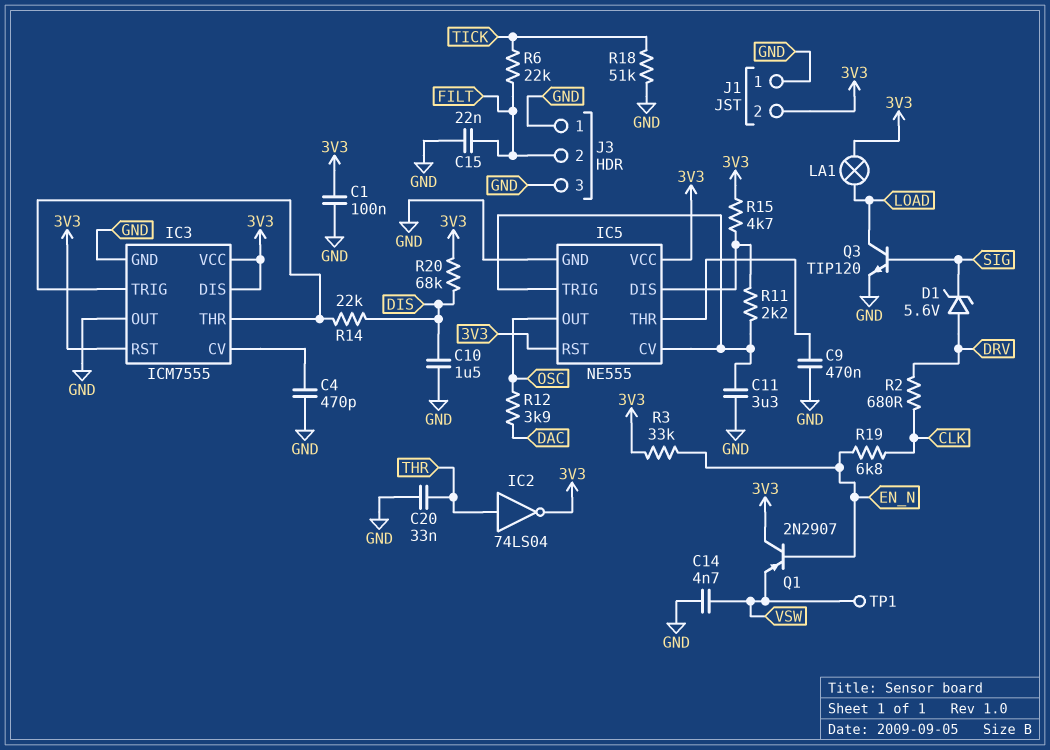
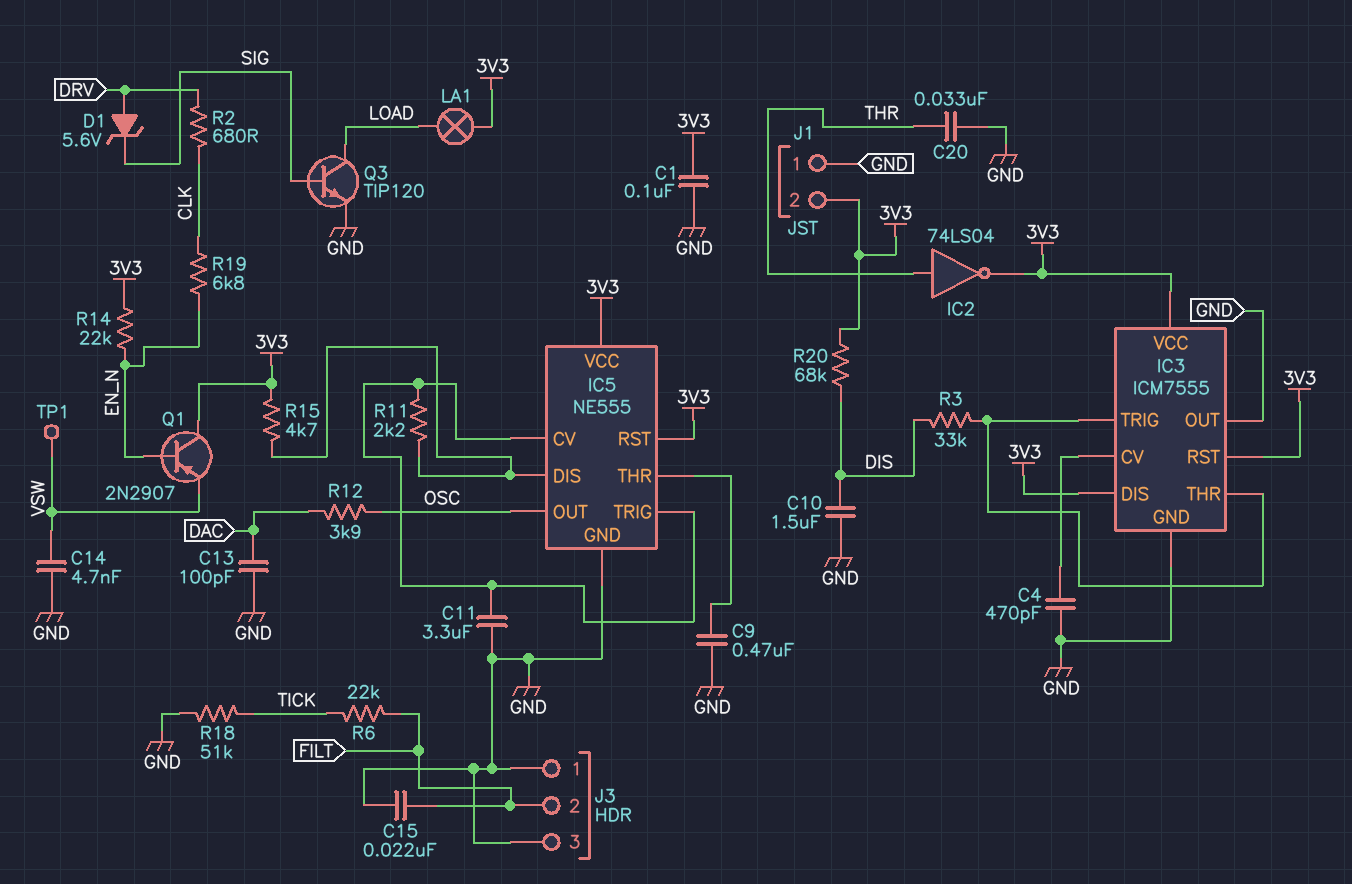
C13: none -> 100pF (DAC, GND)
R3: 33k (3V3, EN_N) -> 33k (DIS, IC3/THR)
R14: 22k (DIS, IC3/THR) -> 22k (3V3, EN_N)

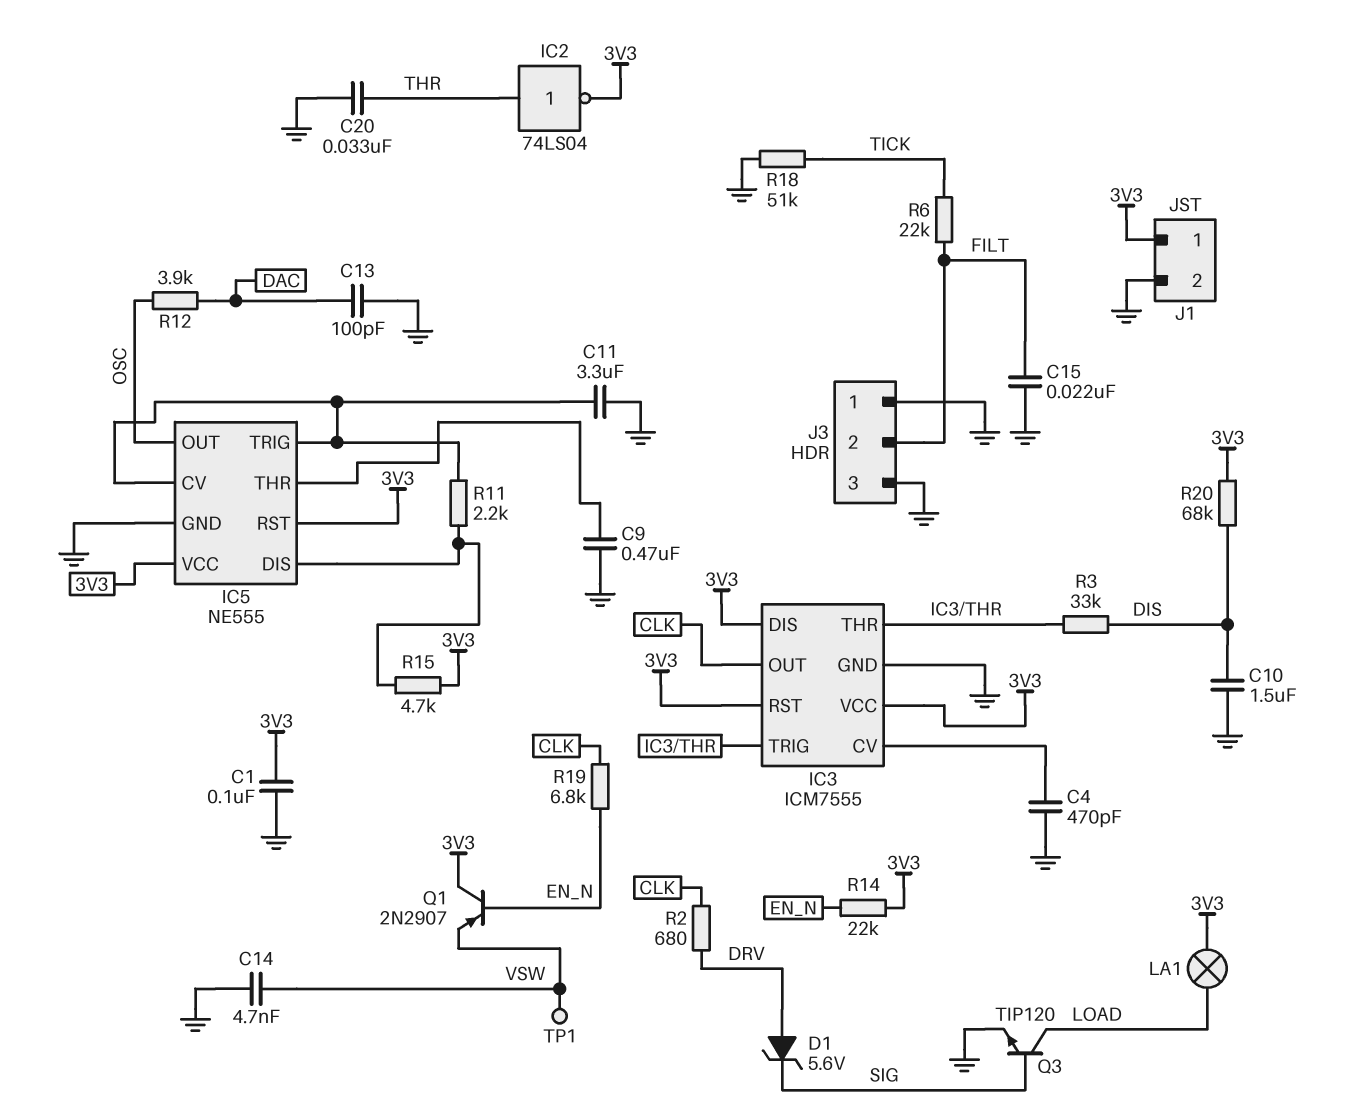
IC3 pin OUT: GND -> CLK
J1 pin 1: GND -> 3V3
J1 pin 2: 3V3 -> GND

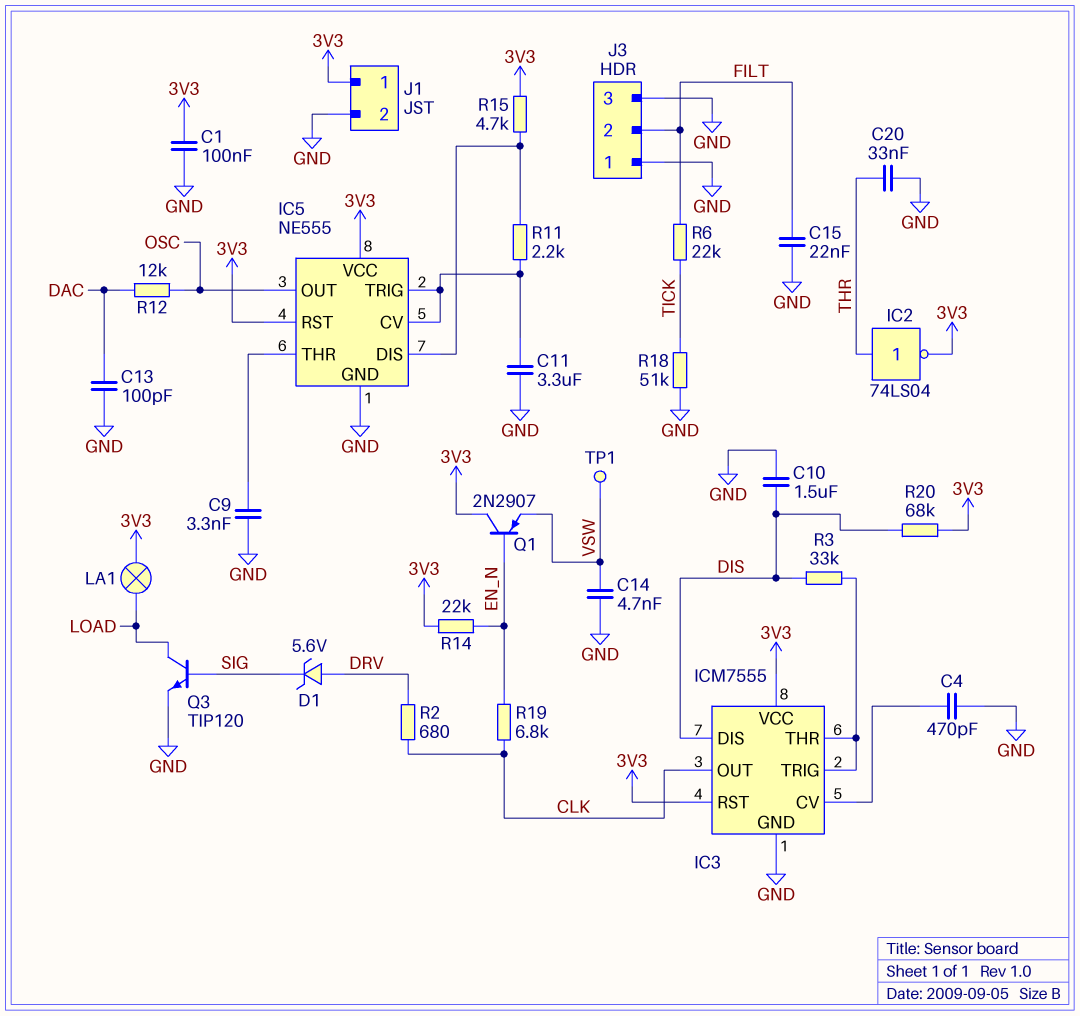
C9: 470nF (GND, IC5/THR) -> 3.3nF (GND, IC5/THR)
IC3 pin DIS: 3V3 -> DIS
R12: 3.9k (DAC, OSC) -> 12k (DAC, OSC)

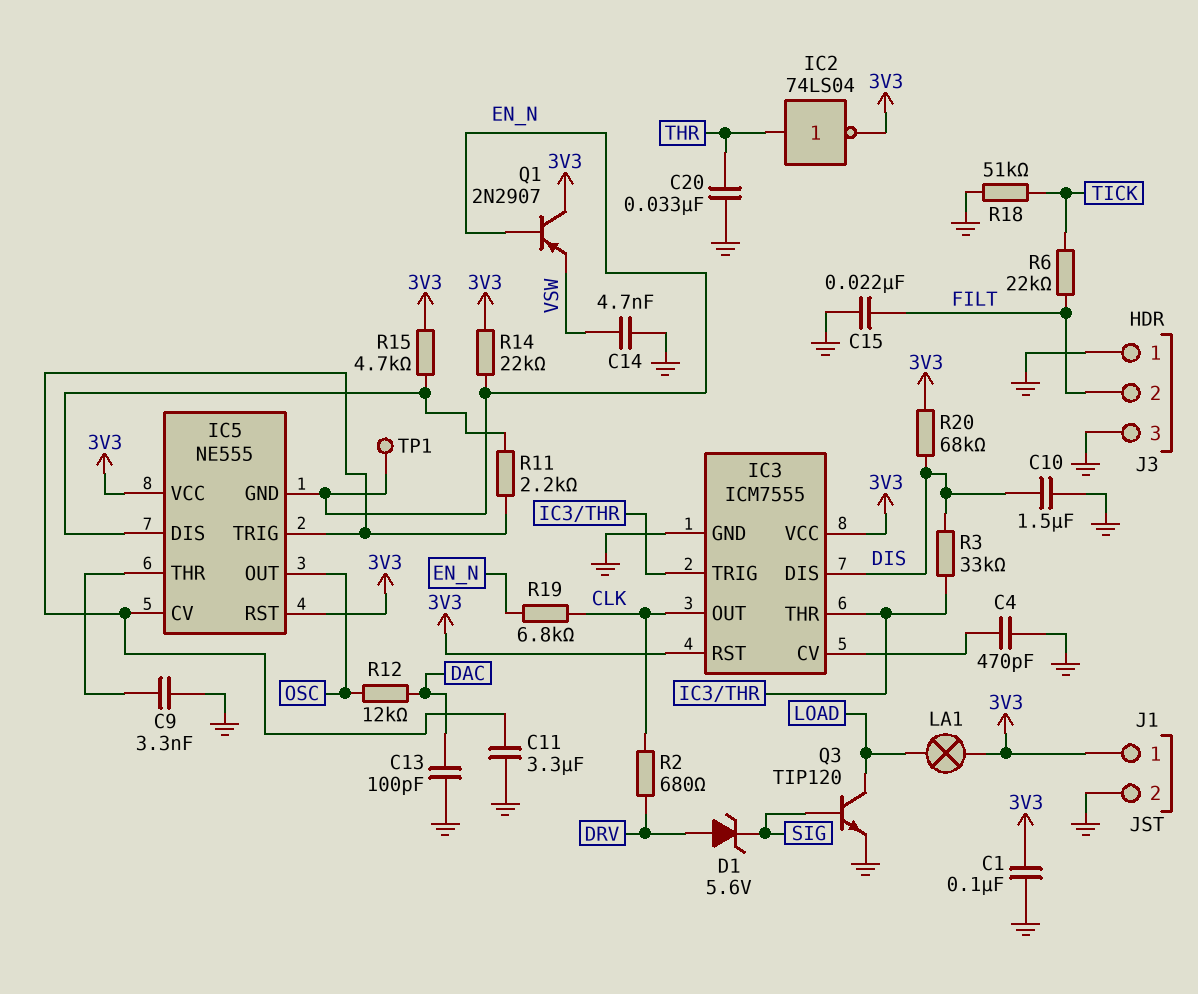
IC5 pin GND: GND -> EN_N
TP1: test point (VSW) -> test point (EN_N)

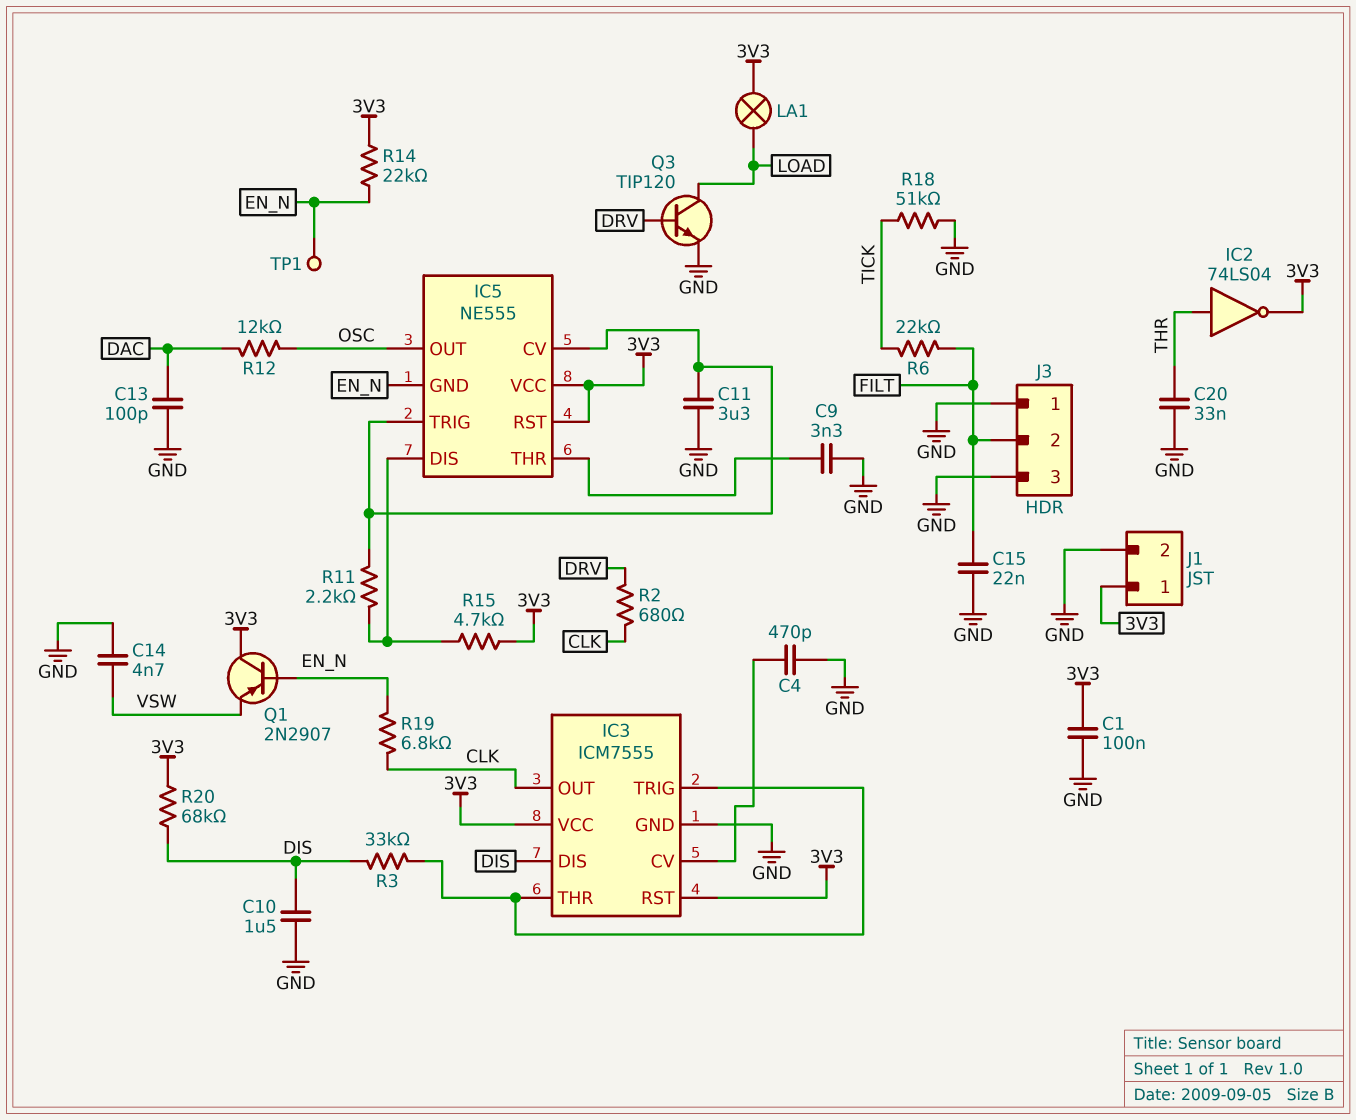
D1: zener 5.6V (A DRV, K SIG) -> none
Q3: NPN TIP120 (B SIG, C LOAD, E GND) -> NPN TIP120 (B DRV, C LOAD, E GND)

